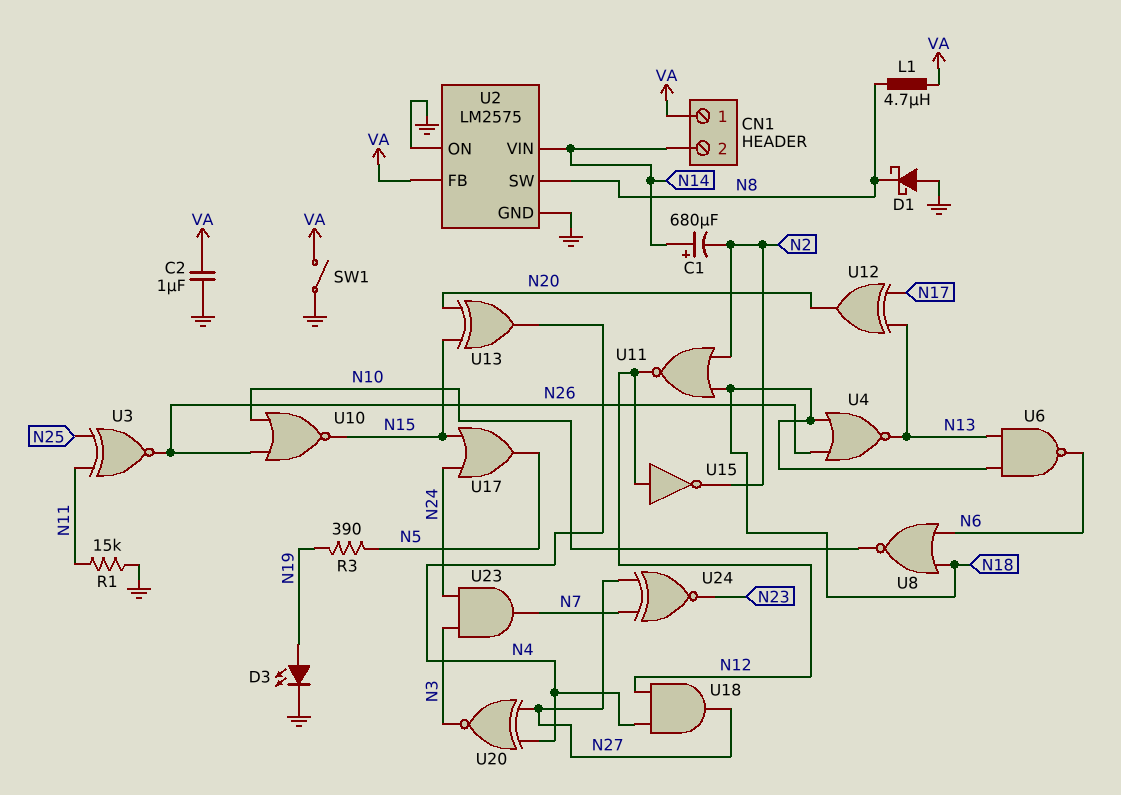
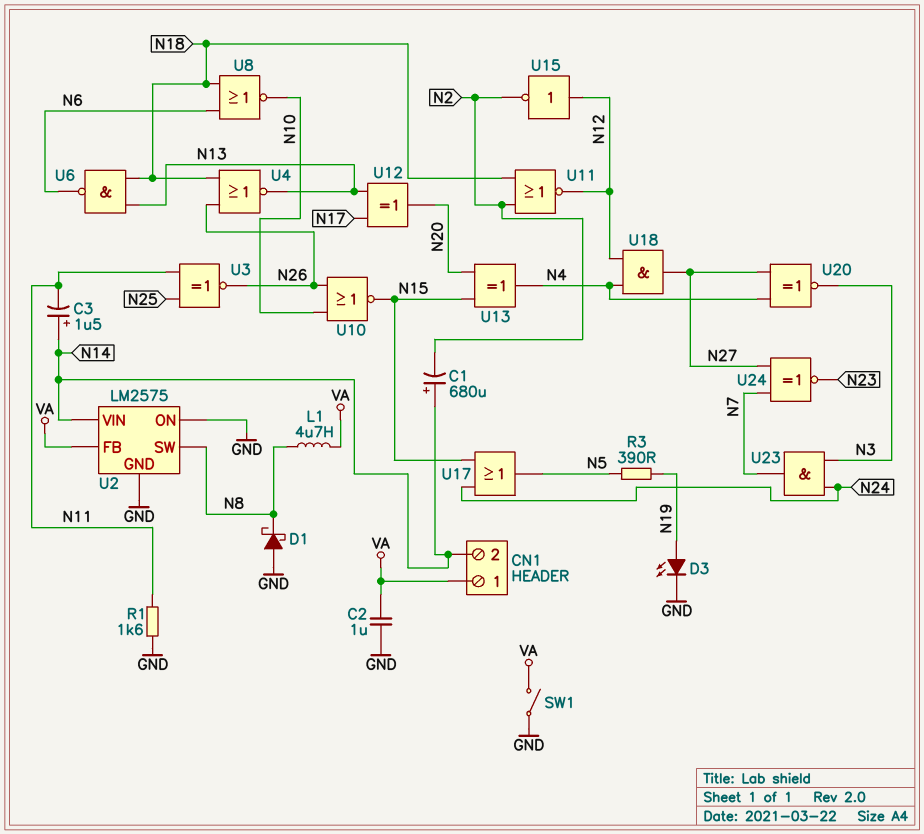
C3: none -> 1.5uF (plus N14, minus N11)
R1: 15k (GND, N11) -> 1.6k (GND, N11)

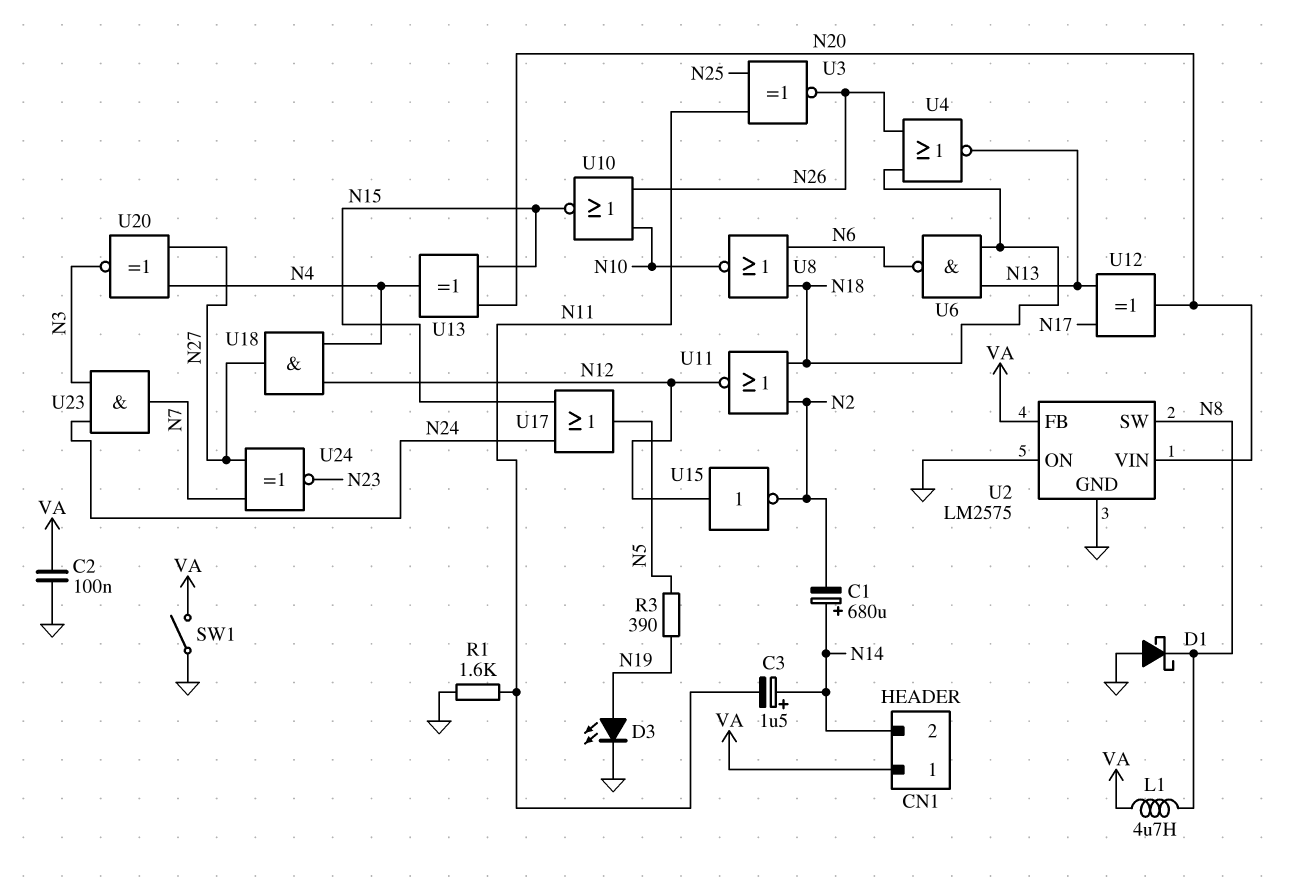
C2: 1uF (GND, VA) -> 100nF (GND, VA)
U2 pin VIN: N14 -> N20

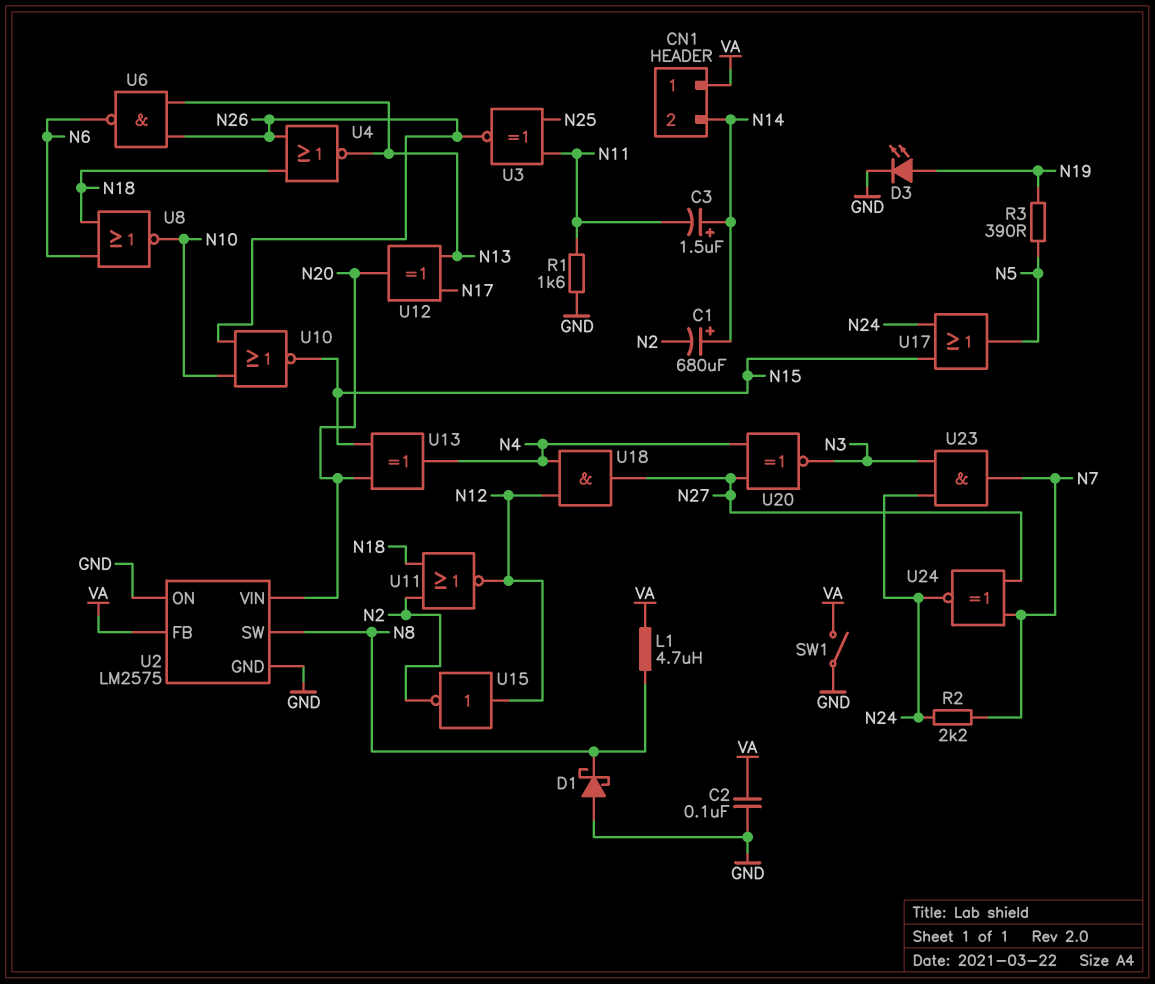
R2: none -> 2.2k (N7, N24)
U6: NAND (in N13, in N18, out N6) -> NAND (in N13, in N26, out N6)
U24: XNOR (in N7, in N27, out N23) -> XNOR (in N7, in N27, out N24)

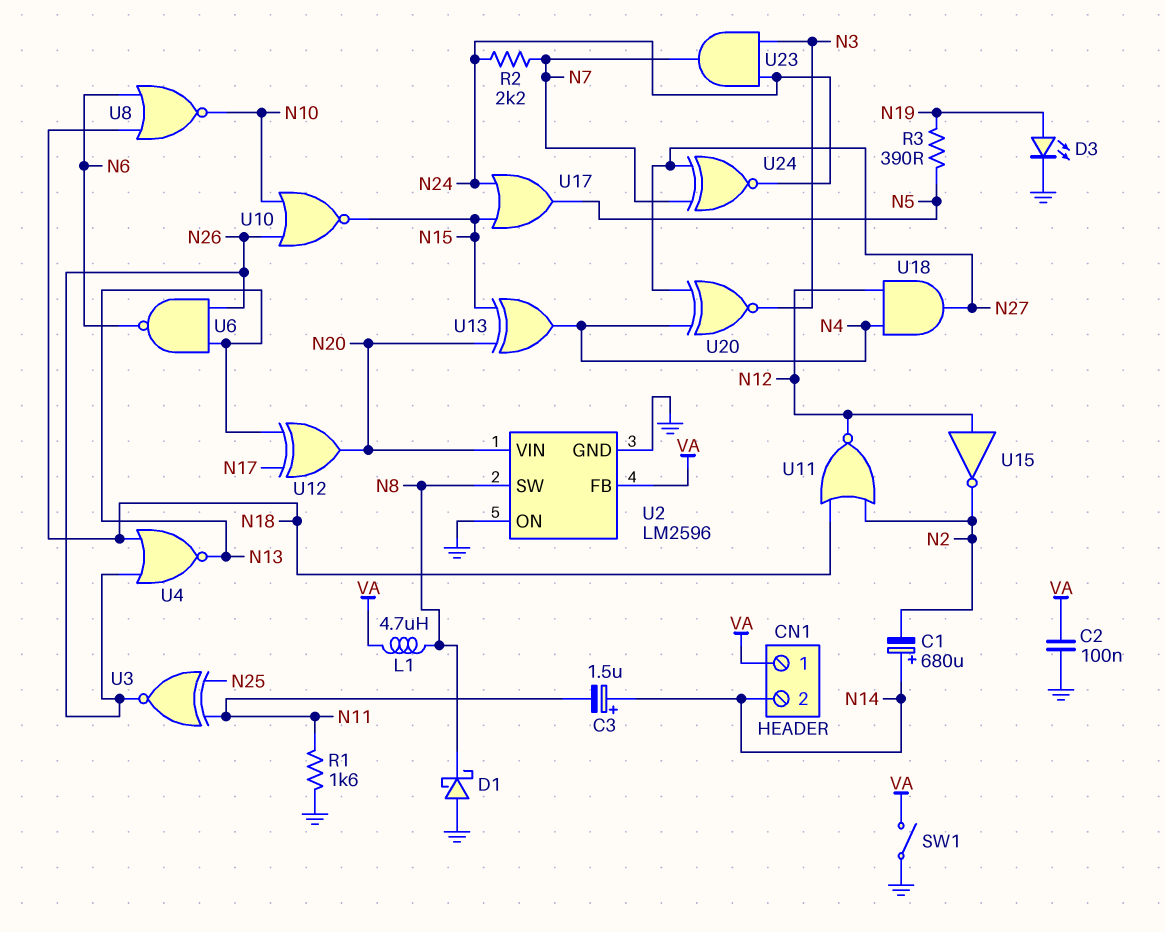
U2: LM2575 -> LM2596

